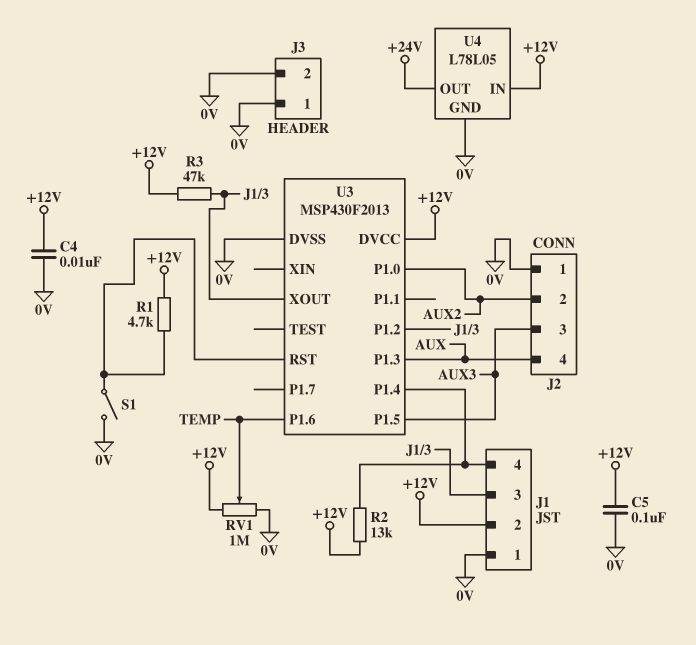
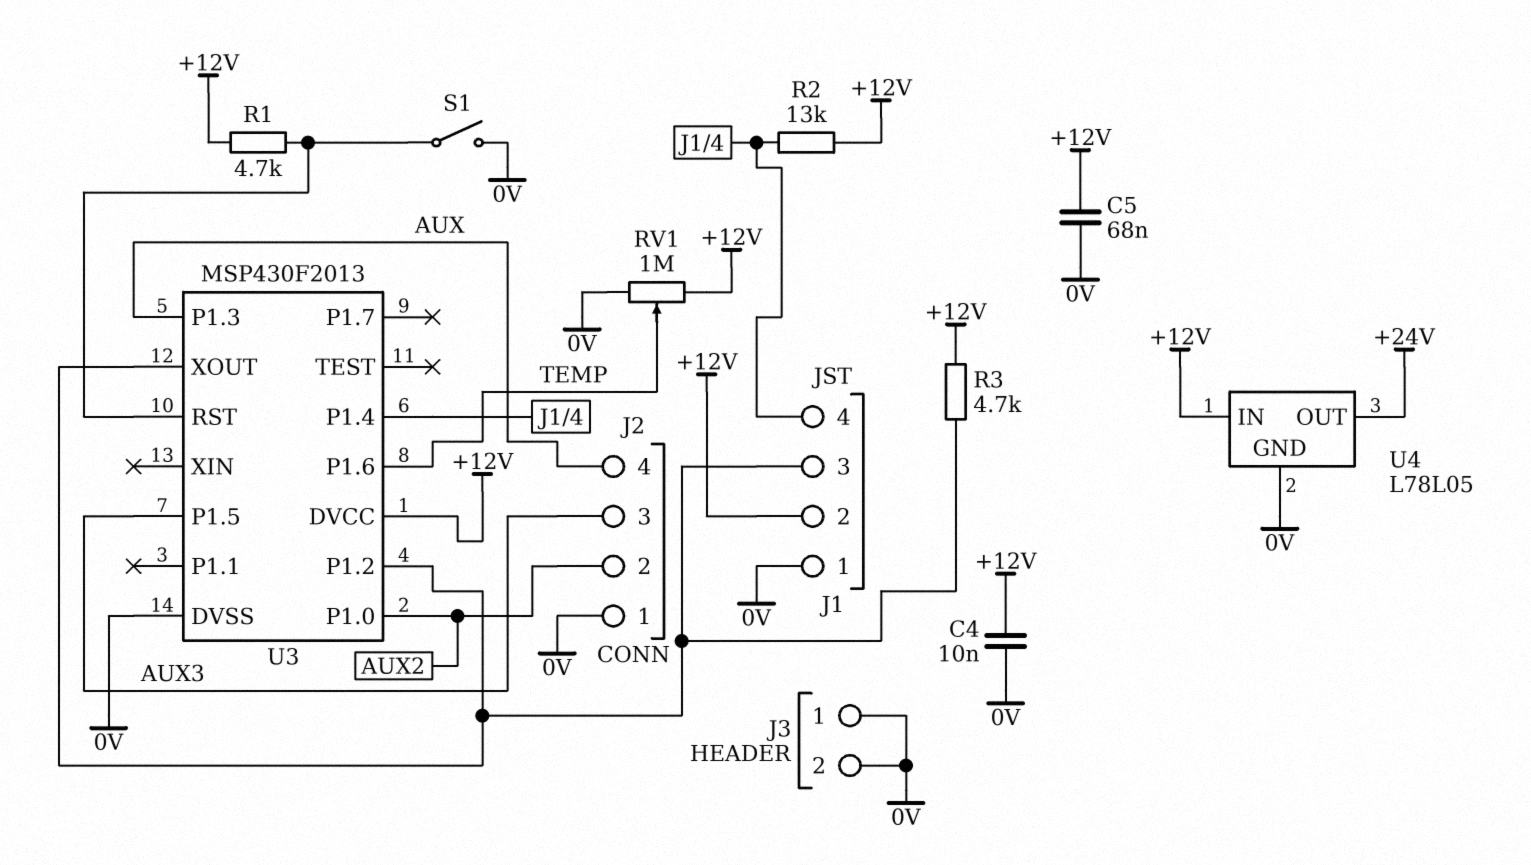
C5: 100nF (+12V, 0V) -> 68nF (+12V, 0V)
R3: 47k (+12V, J1/3) -> 4.7k (+12V, J1/3)

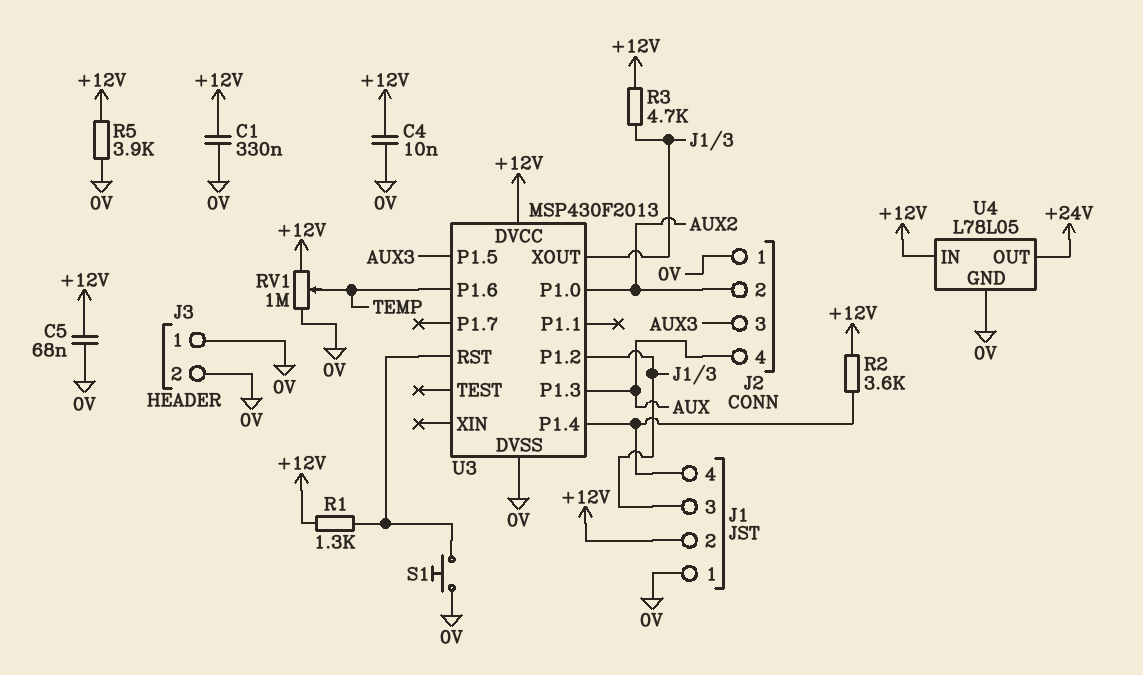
C1: none -> 330nF (+12V, 0V)
R1: 4.7k (+12V, U3/RST) -> 1.3k (+12V, U3/RST)
R2: 13k (+12V, J1/4) -> 3.6k (+12V, J1/4)
R5: none -> 3.9k (+12V, 0V)
S1: switch (0V, U3/RST) -> button (0V, U3/RST)

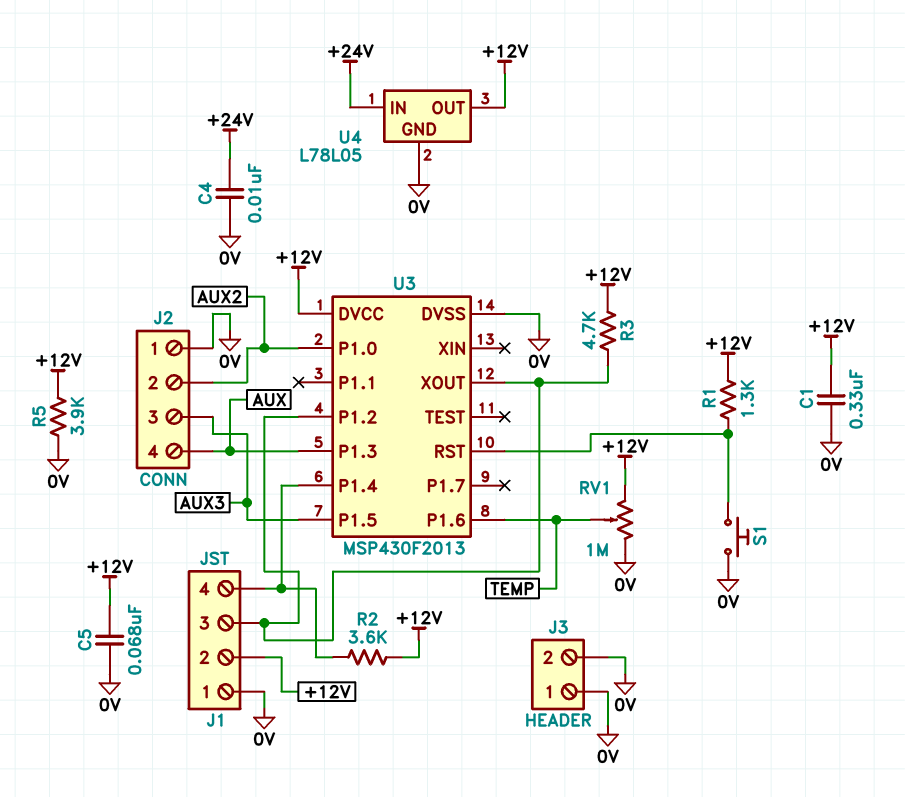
C4: 10nF (+12V, 0V) -> 10nF (+24V, 0V)
U4 pin IN: +12V -> +24V
U4 pin OUT: +24V -> +12V

